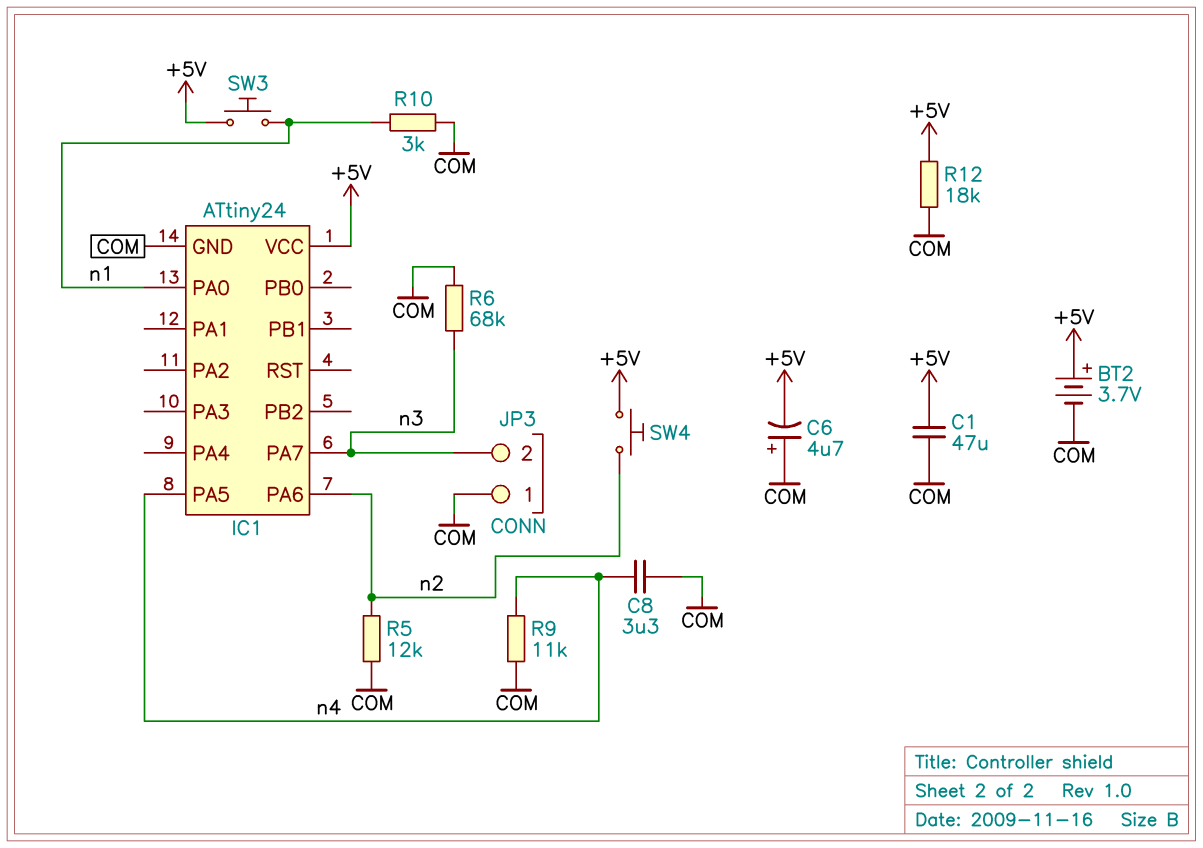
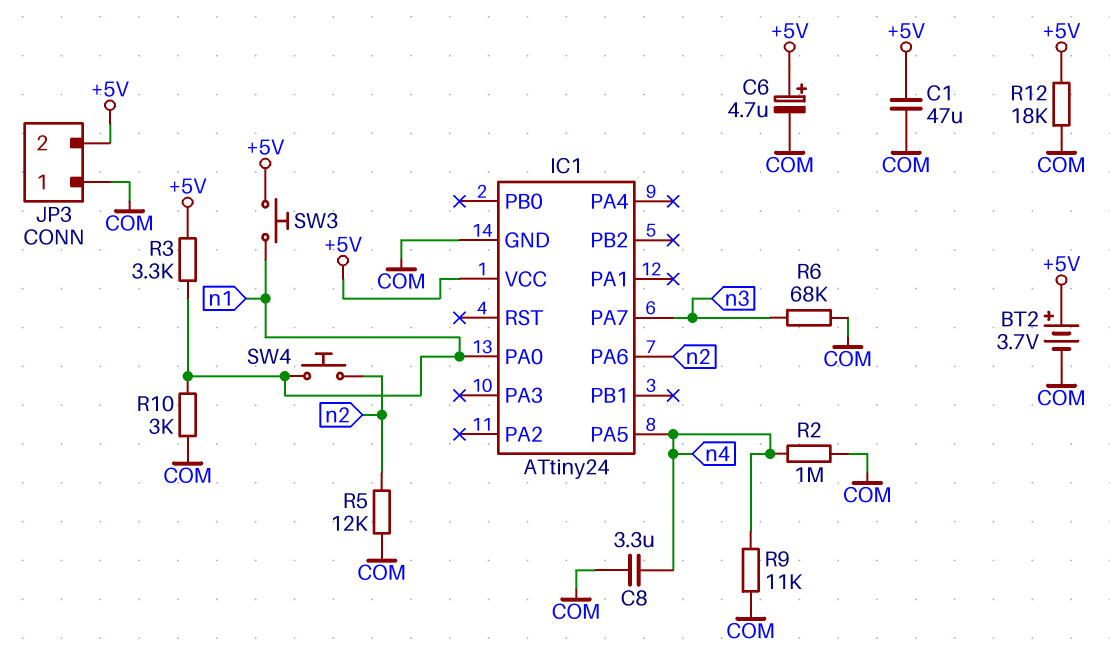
C6: 4.7uF (plus COM, minus +5V) -> 4.7uF (plus +5V, minus COM)
JP3 pin 2: n3 -> +5V
R2: none -> 1M (COM, n4)
R3: none -> 3.3k (+5V, n1)
SW4: button (+5V, n2) -> button (n1, n2)

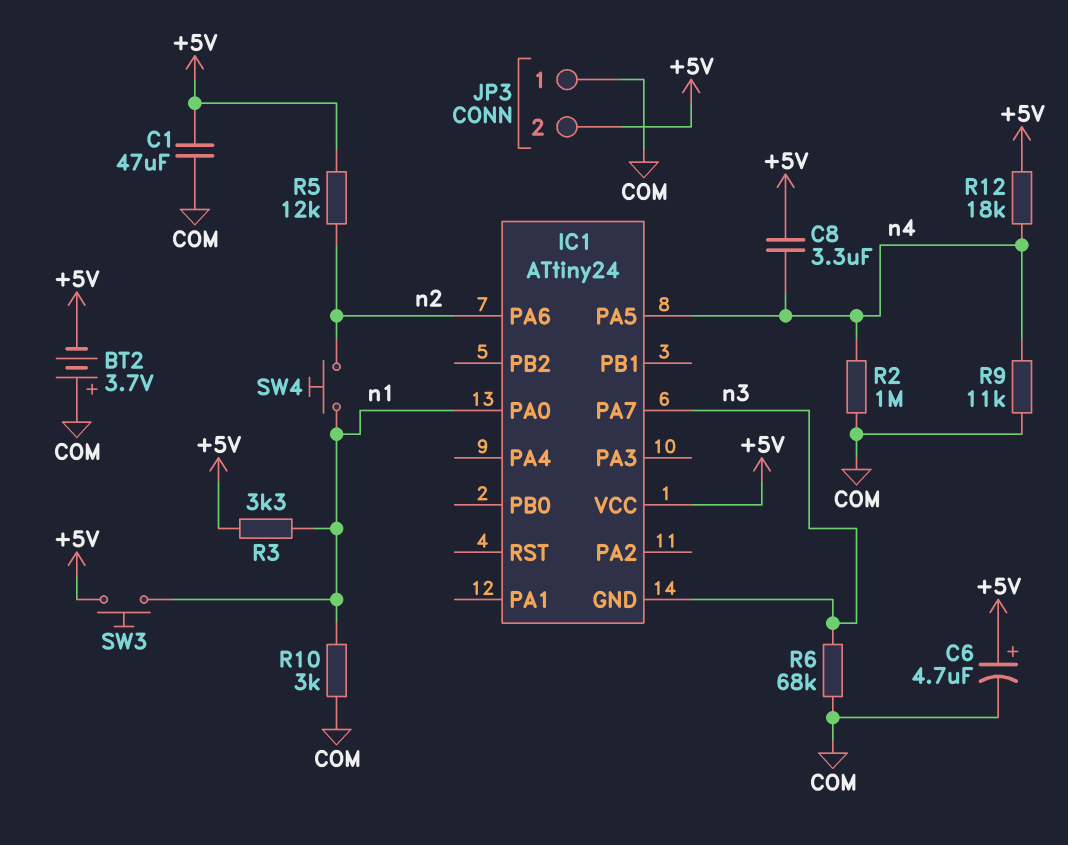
BT2: 3.7V (plus +5V, minus COM) -> 3.7V (plus COM, minus +5V)
C8: 3.3uF (COM, n4) -> 3.3uF (+5V, n4)
IC1 pin GND: COM -> n3
R5: 12k (COM, n2) -> 12k (+5V, n2)
R12: 18k (+5V, COM) -> 18k (+5V, n4)

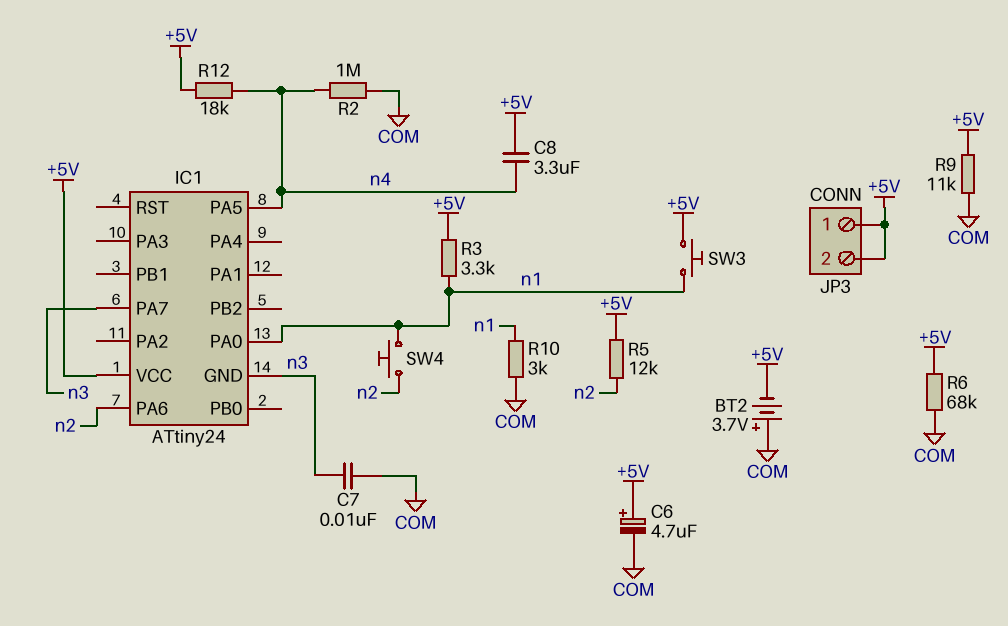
C1: 47uF (+5V, COM) -> none
C7: none -> 10nF (COM, n3)
JP3 pin 1: COM -> +5V
R6: 68k (COM, n3) -> 68k (+5V, COM)
R9: 11k (COM, n4) -> 11k (+5V, COM)

